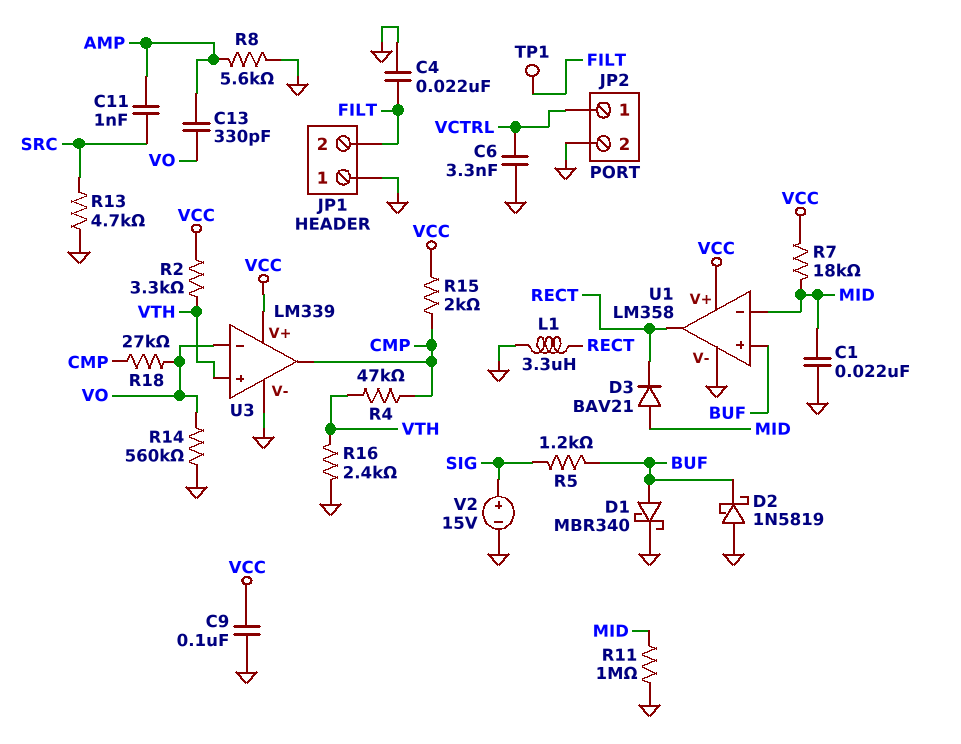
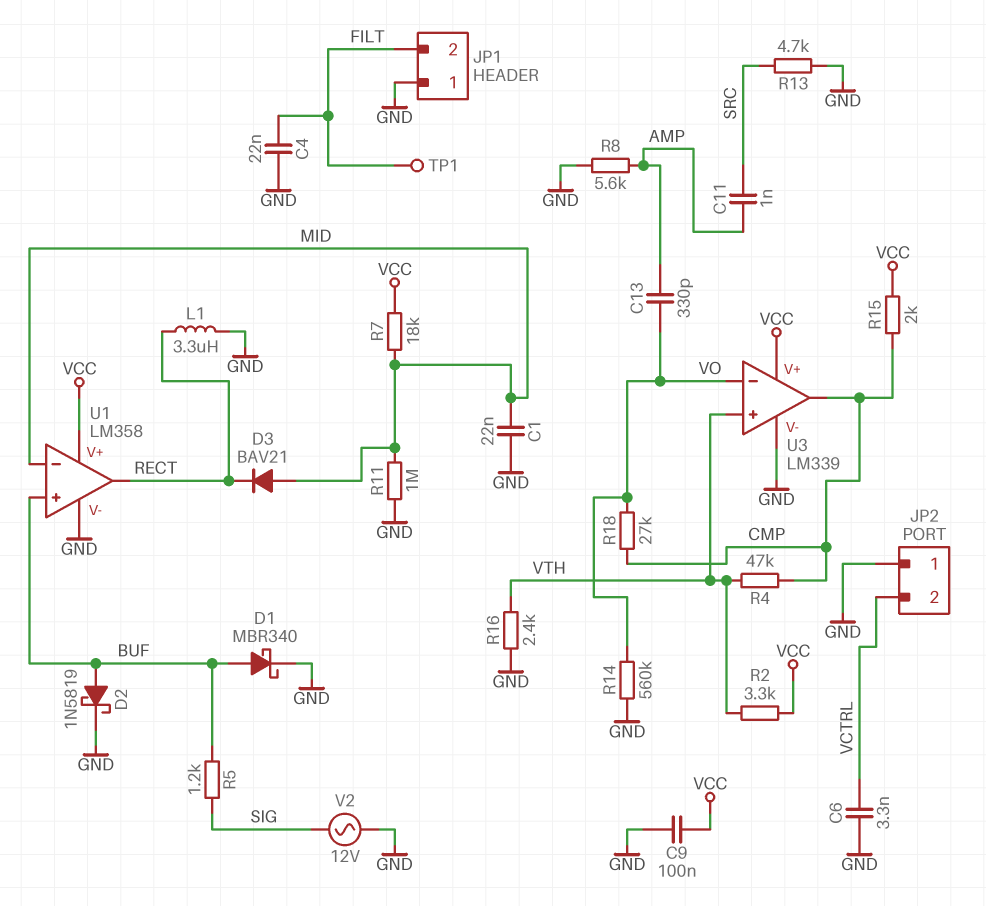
D2: schottky 1N5819 (A GND, K BUF) -> schottky 1N5819 (A BUF, K GND)
JP2 pin 1: VCTRL -> GND
JP2 pin 2: GND -> VCTRL
V2: 15V (plus SIG, minus GND) -> AC 12V (GND, SIG)

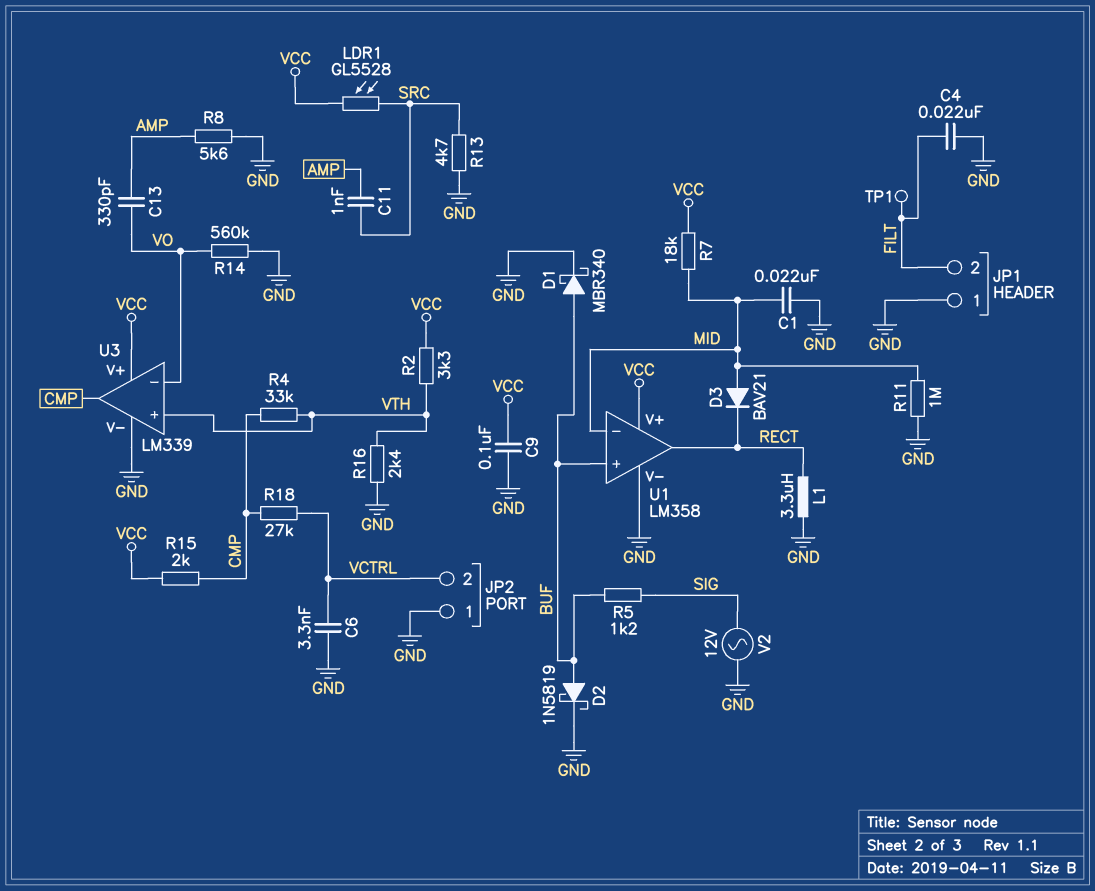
LDR1: none -> GL5528 (SRC, VCC)
R4: 47k (CMP, VTH) -> 33k (CMP, VTH)
R18: 27k (CMP, VO) -> 27k (CMP, VCTRL)

